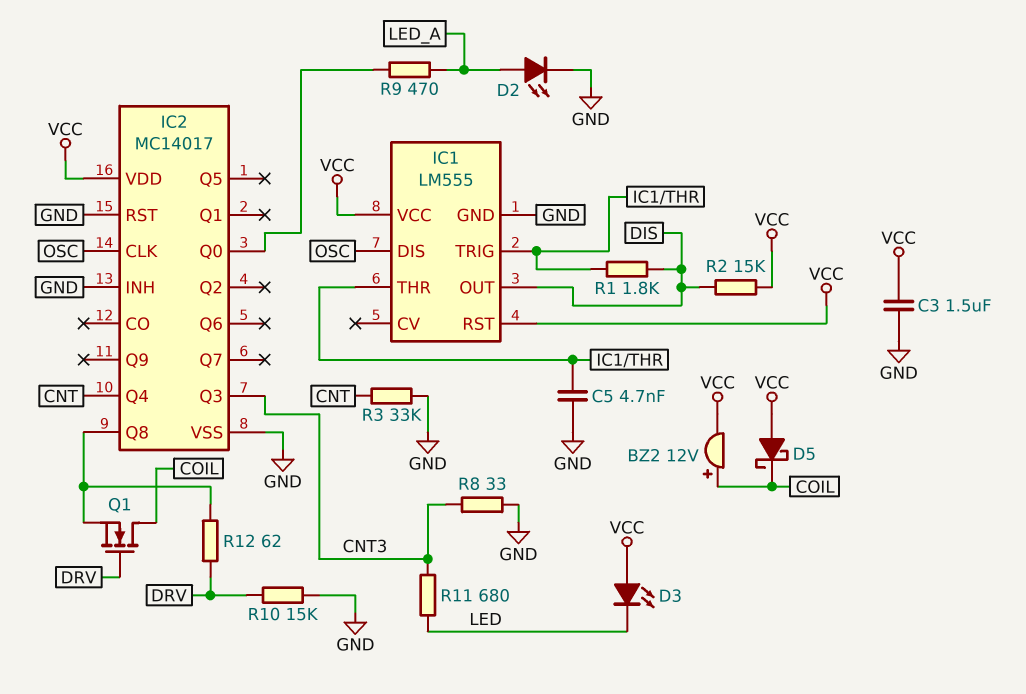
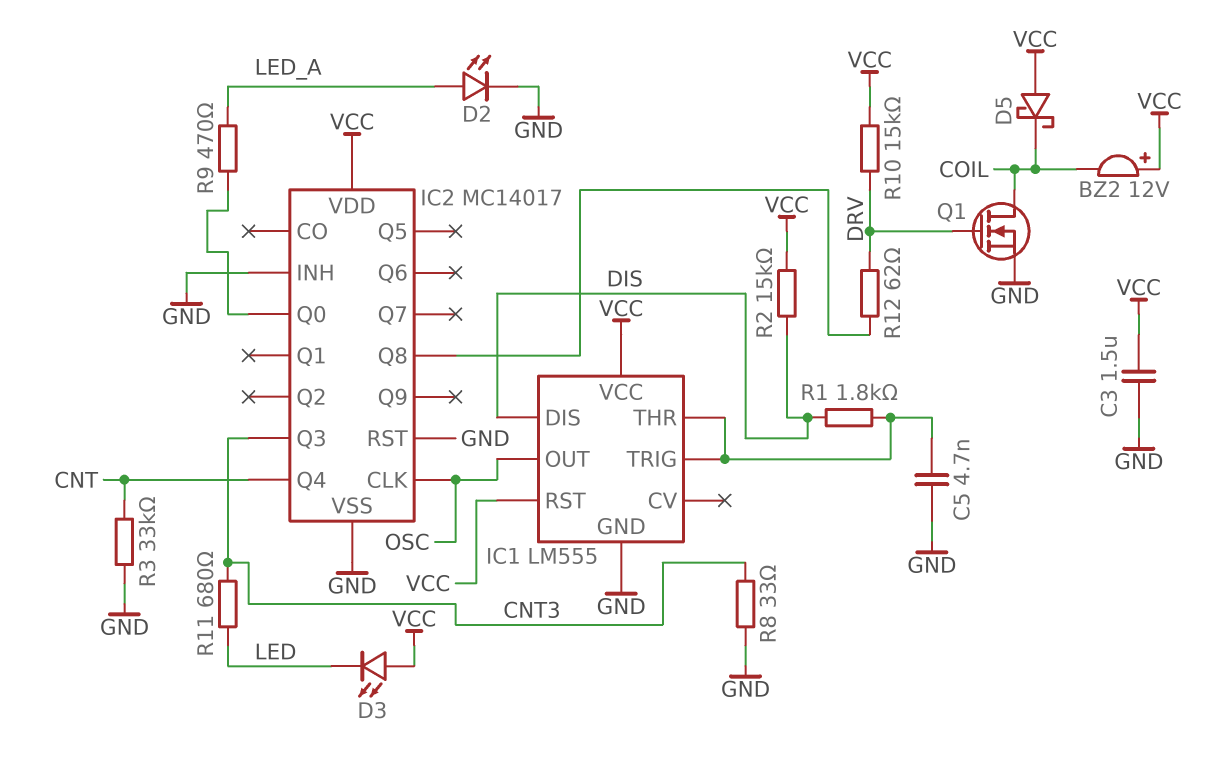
BZ2: buzzer 12V (plus COIL, minus VCC) -> buzzer 12V (plus VCC, minus COIL)
IC1 pin DIS: OSC -> DIS
IC1 pin OUT: DIS -> OSC
Q1: NMOS (G DRV, D COIL, S IC2/Q8) -> NMOS (G DRV, D COIL, S GND)
R10: 15k (DRV, GND) -> 15k (DRV, VCC)

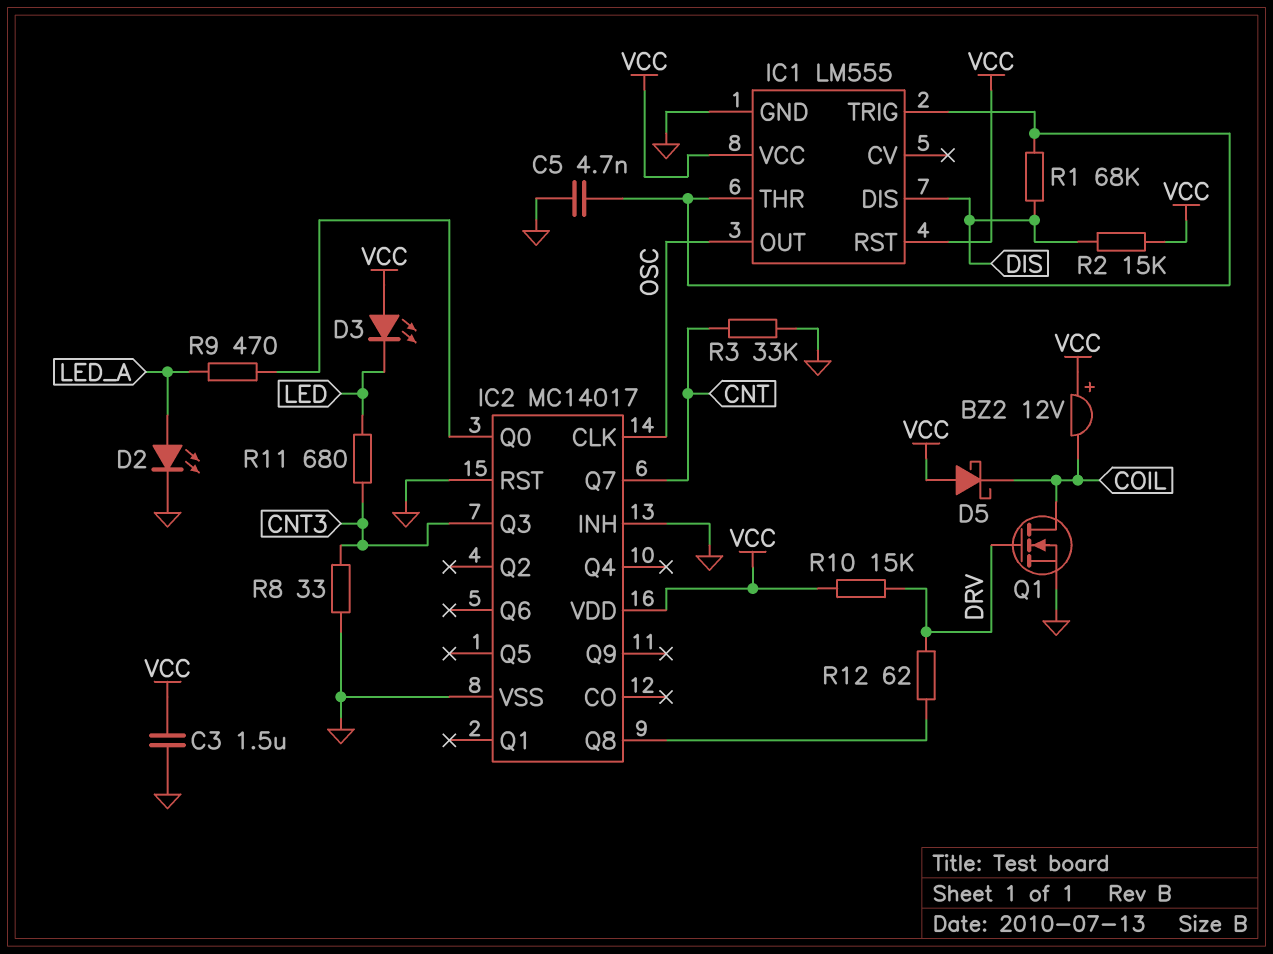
IC2 pin Q4: CNT -> none
IC2 pin Q7: none -> CNT
R1: 1.8k (DIS, IC1/THR) -> 68k (DIS, IC1/THR)

